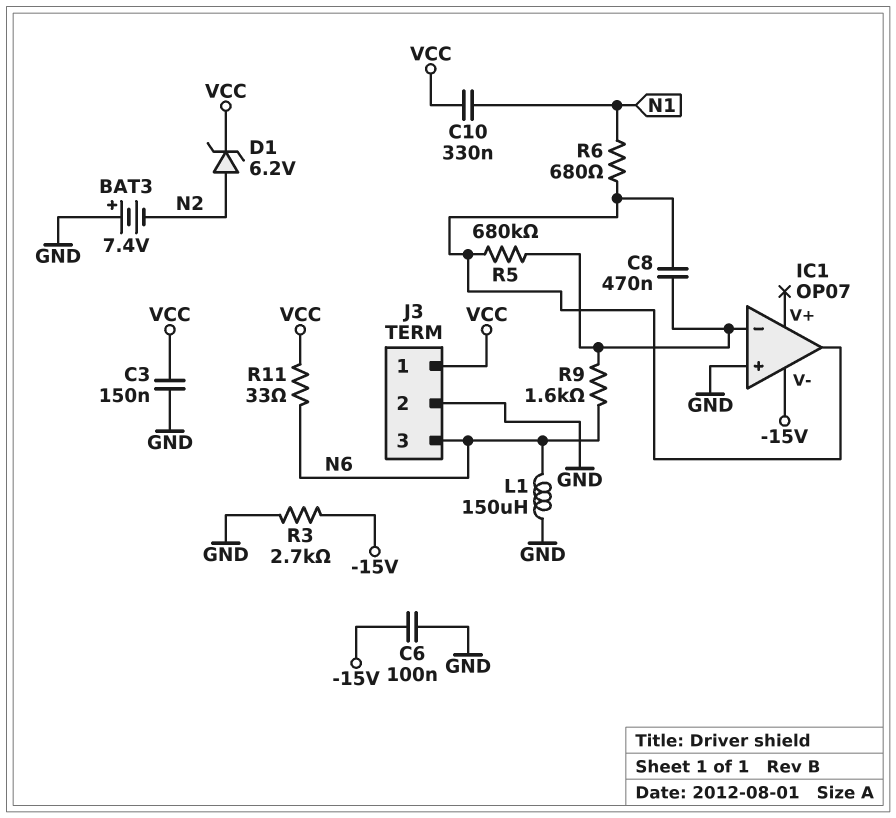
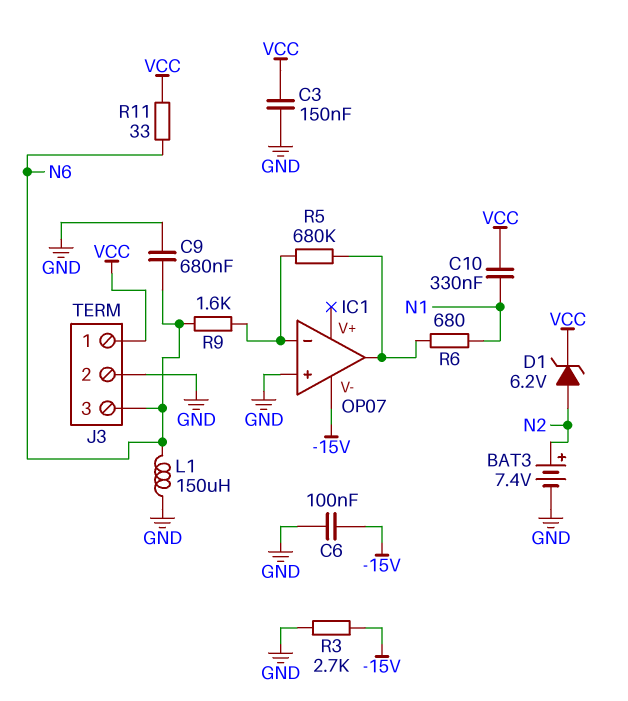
BAT3: 7.4V (plus GND, minus N2) -> 7.4V (plus N2, minus GND)
C8: 470nF (IC1/in-, IC1/out) -> none
C9: none -> 680nF (GND, N6)

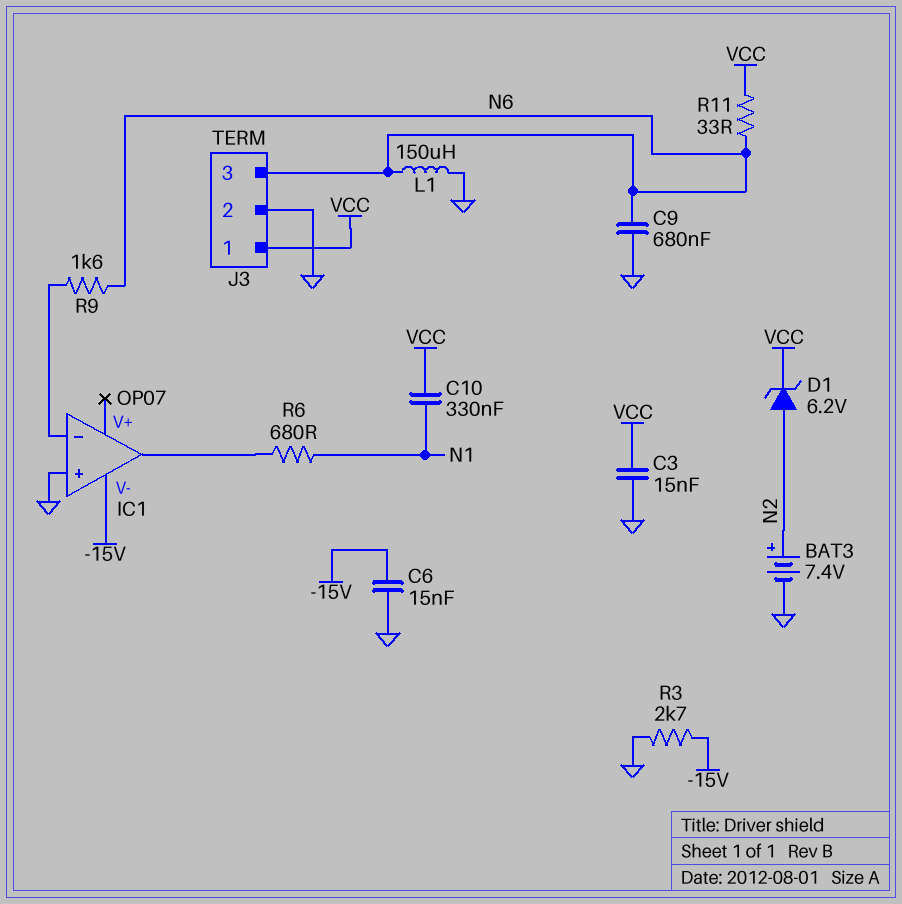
C3: 150nF (GND, VCC) -> 15nF (GND, VCC)
C6: 100nF (-15V, GND) -> 15nF (-15V, GND)
R5: 680k (IC1/in-, IC1/out) -> none

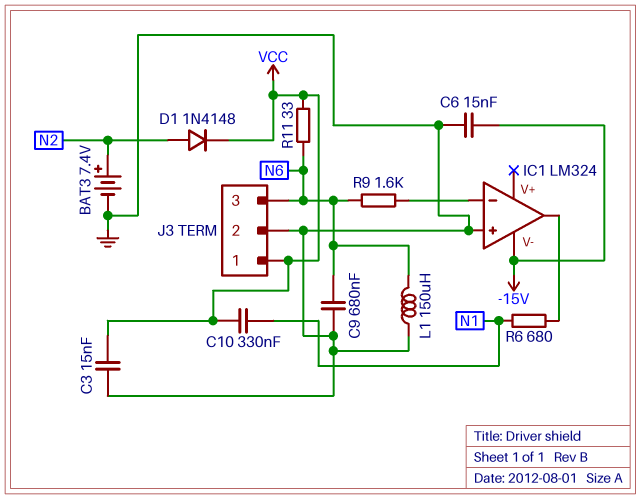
D1: zener 6.2V (A N2, K VCC) -> diode 1N4148 (A N2, K VCC)
IC1: OP07 -> LM324
R3: 2.7k (-15V, GND) -> none

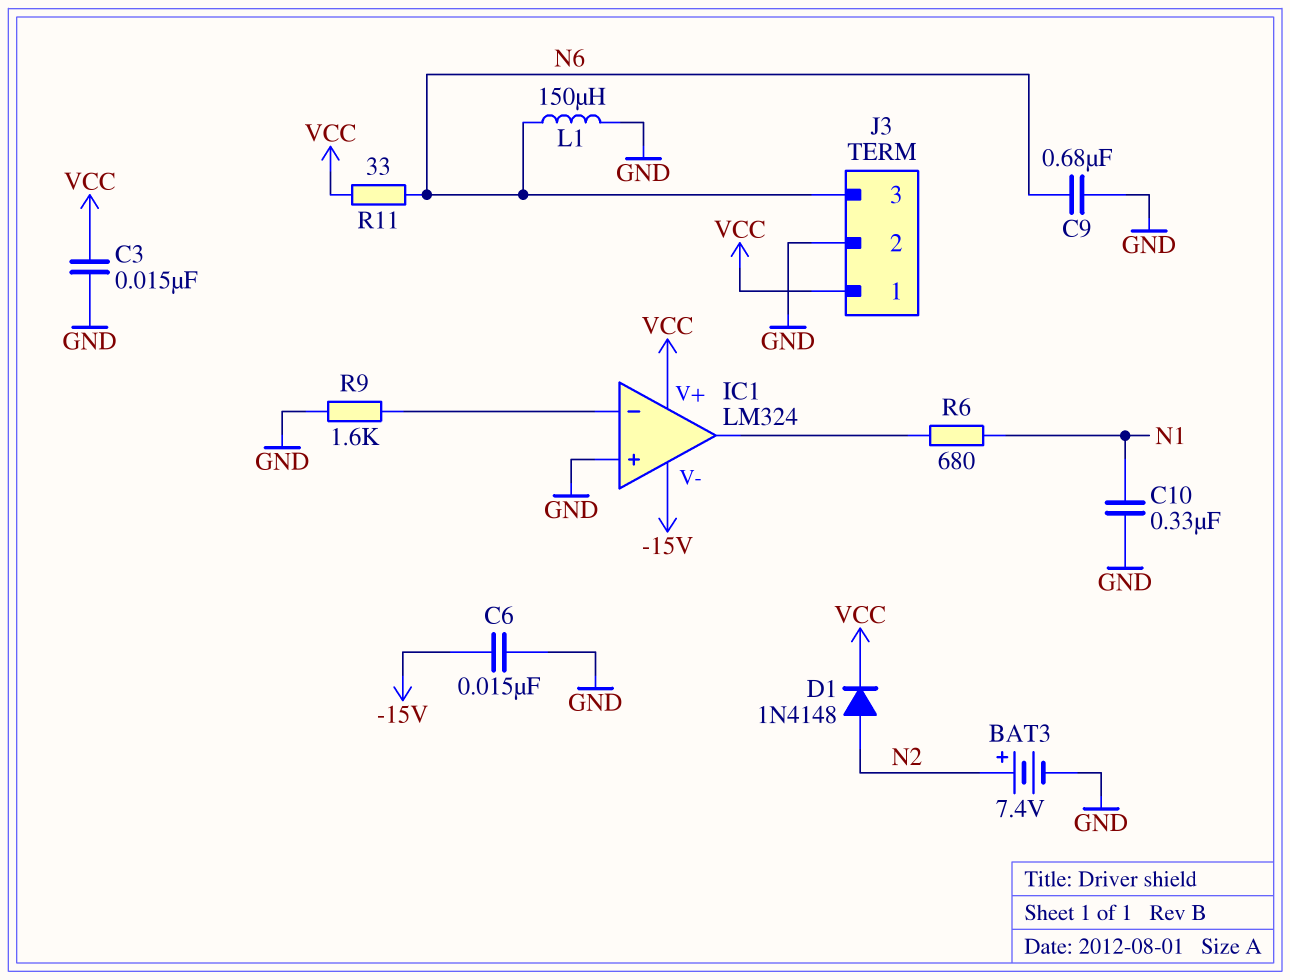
C10: 330nF (N1, VCC) -> 330nF (GND, N1)
IC1 pin V+: none -> VCC
R9: 1.6k (IC1/in-, N6) -> 1.6k (GND, IC1/in-)

